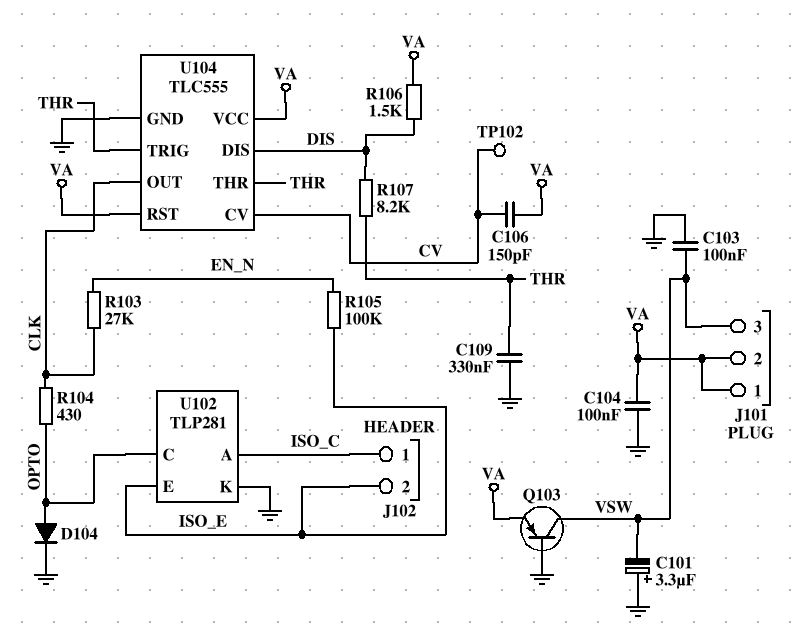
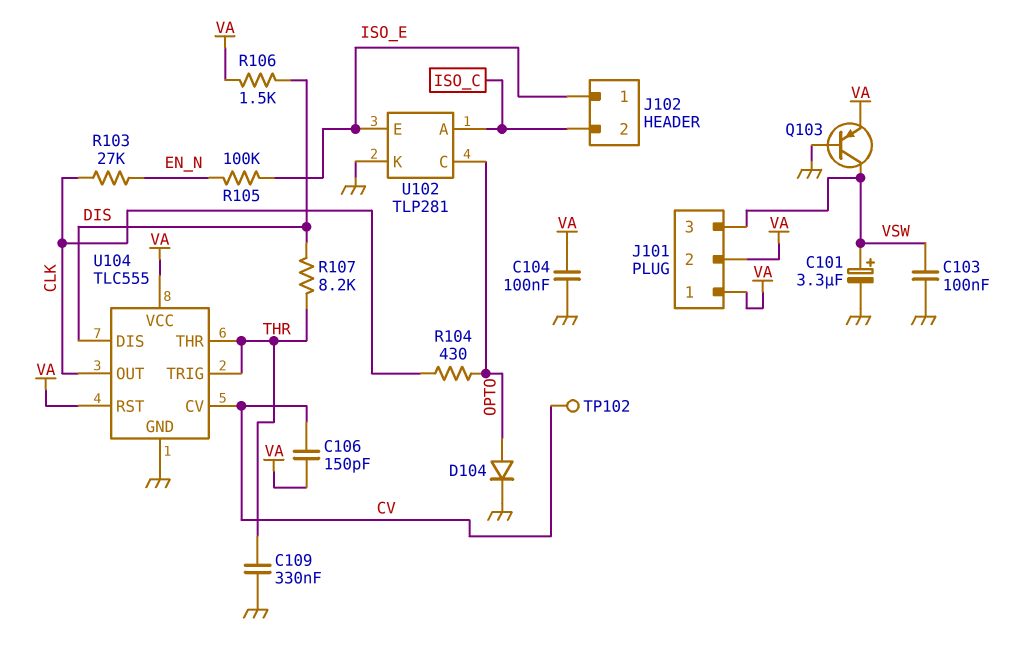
C101: 3.3uF (plus GND, minus VSW) -> 3.3uF (plus VSW, minus GND)
J102 pin 1: ISO_C -> ISO_E
J102 pin 2: ISO_E -> ISO_C

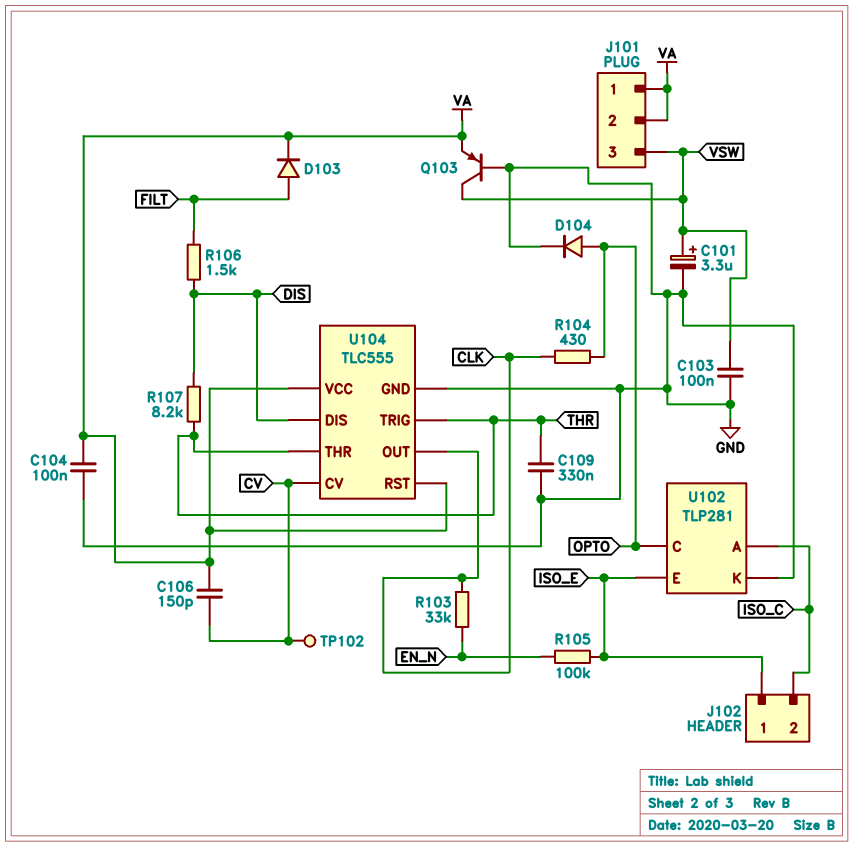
D103: none -> diode (A FILT, K VA)
R103: 27k (CLK, EN_N) -> 33k (CLK, EN_N)
R106: 1.5k (DIS, VA) -> 1.5k (DIS, FILT)

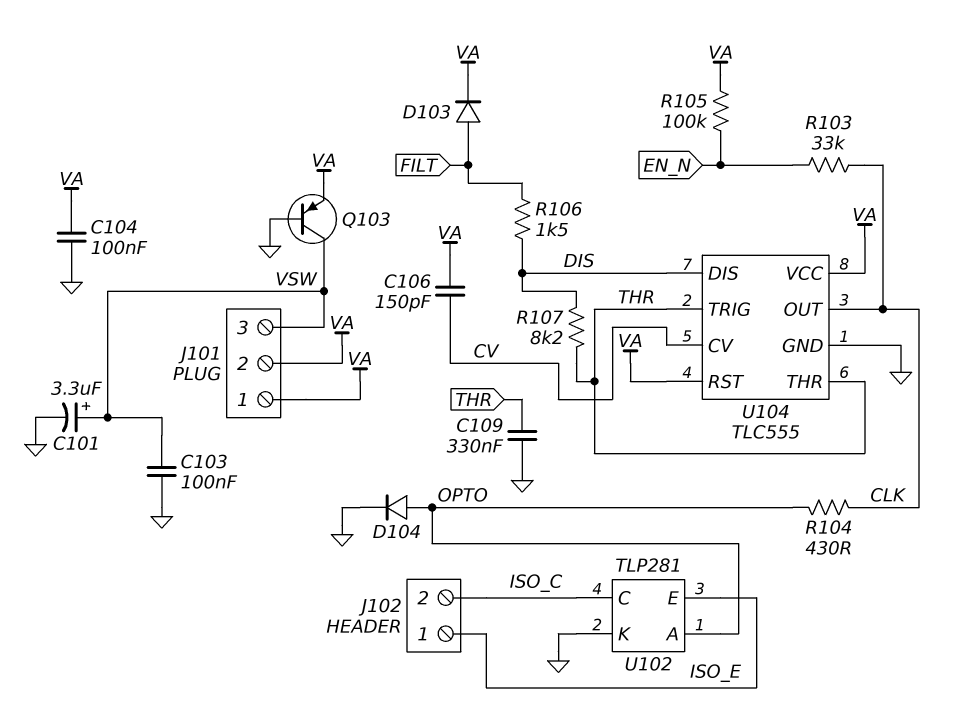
R105: 100k (EN_N, ISO_E) -> 100k (EN_N, VA)
TP102: test point (CV) -> none
U102 pin A: ISO_C -> OPTO
U102 pin C: OPTO -> ISO_C

